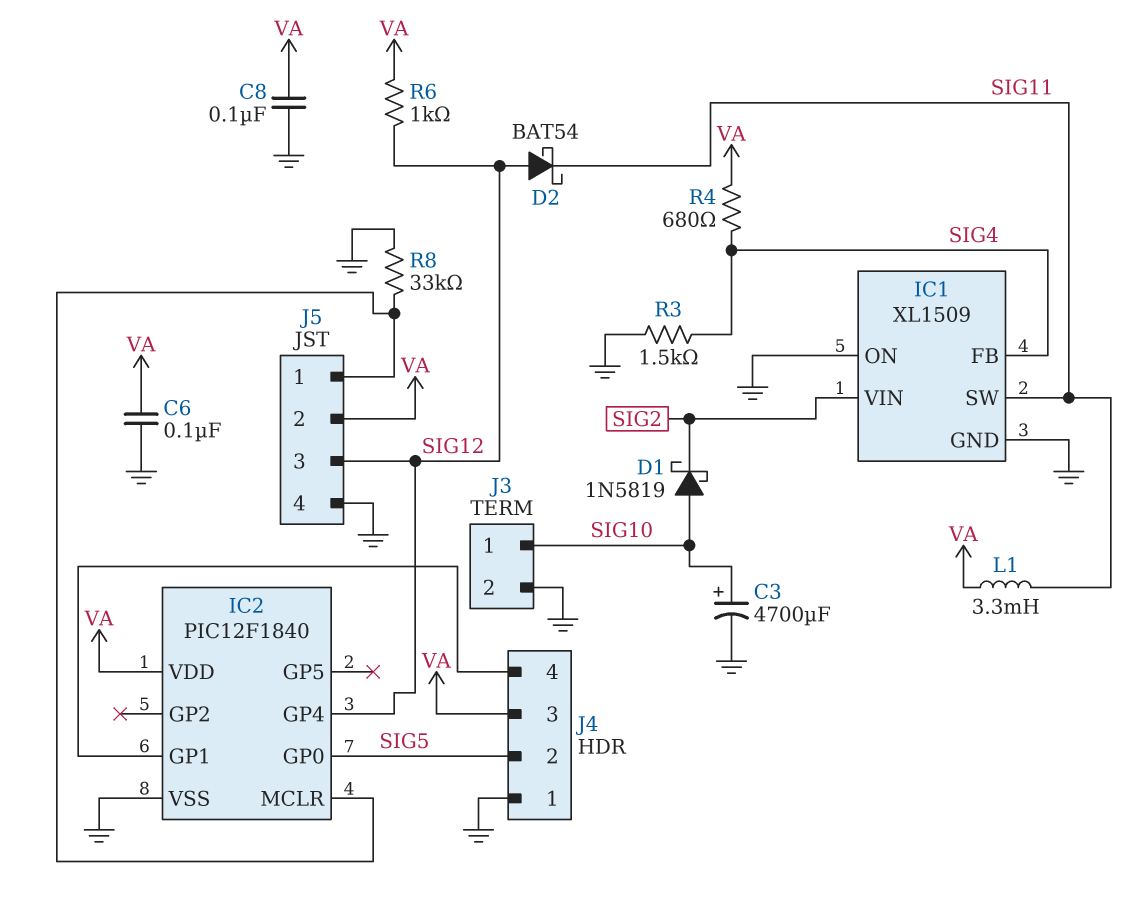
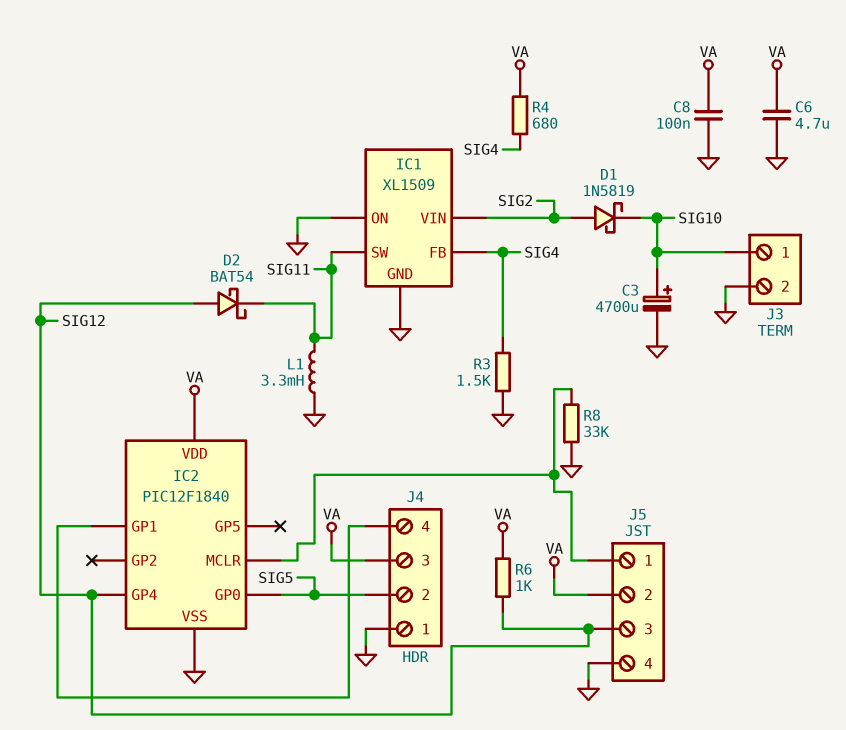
C6: 100nF (GND, VA) -> 4.7uF (GND, VA)
D1: schottky 1N5819 (A SIG10, K SIG2) -> schottky 1N5819 (A SIG2, K SIG10)
L1: 3.3mH (SIG11, VA) -> 3.3mH (GND, SIG11)

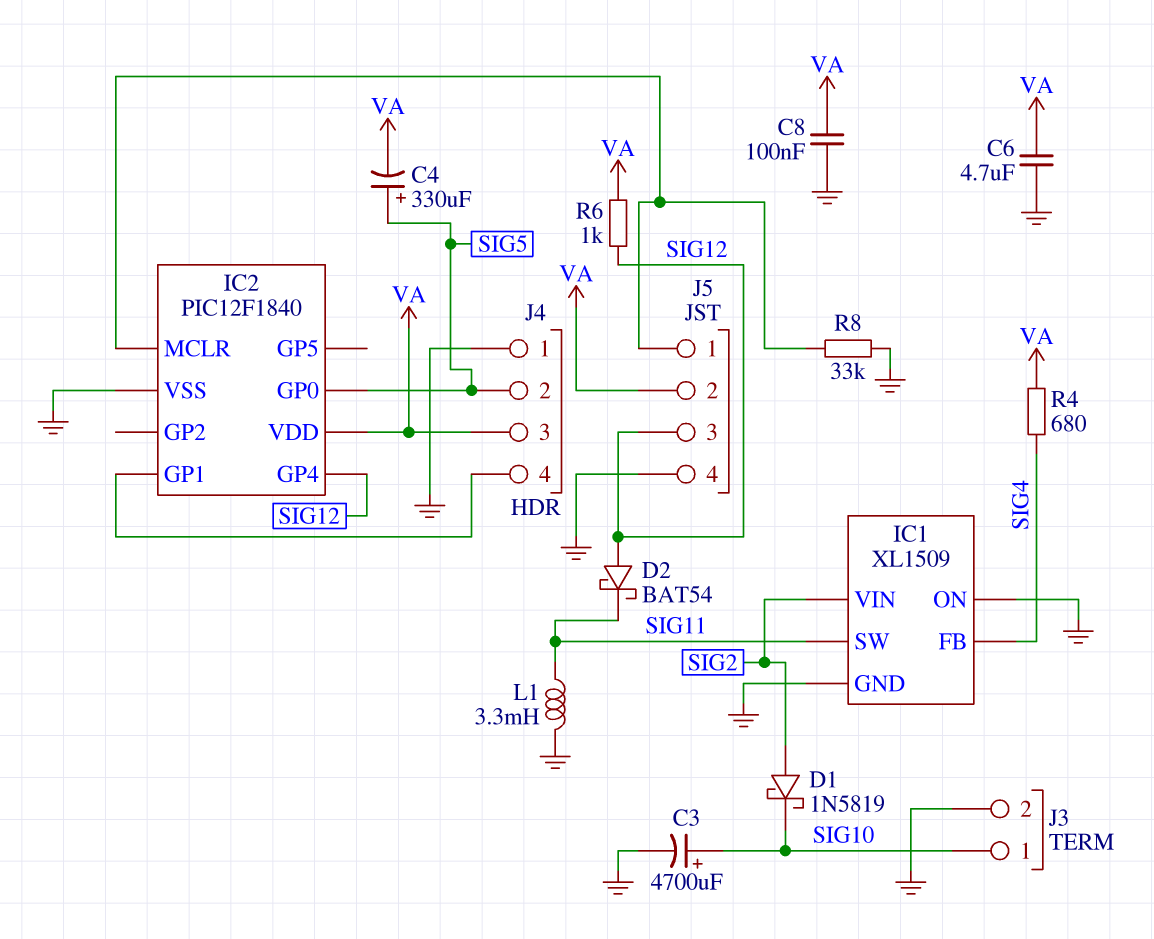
C4: none -> 330uF (plus SIG5, minus VA)
R3: 1.5k (GND, SIG4) -> none

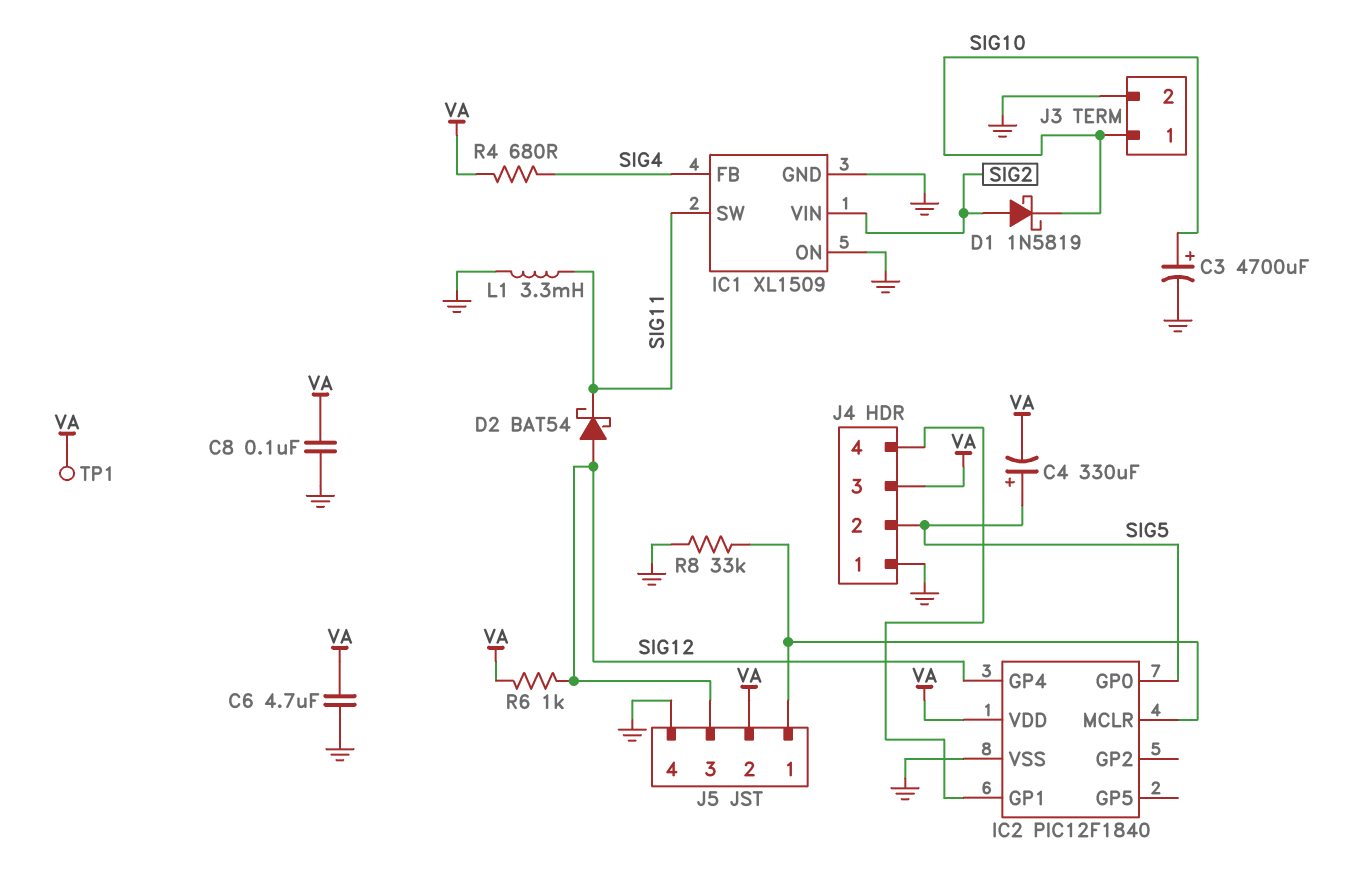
TP1: none -> test point (VA)

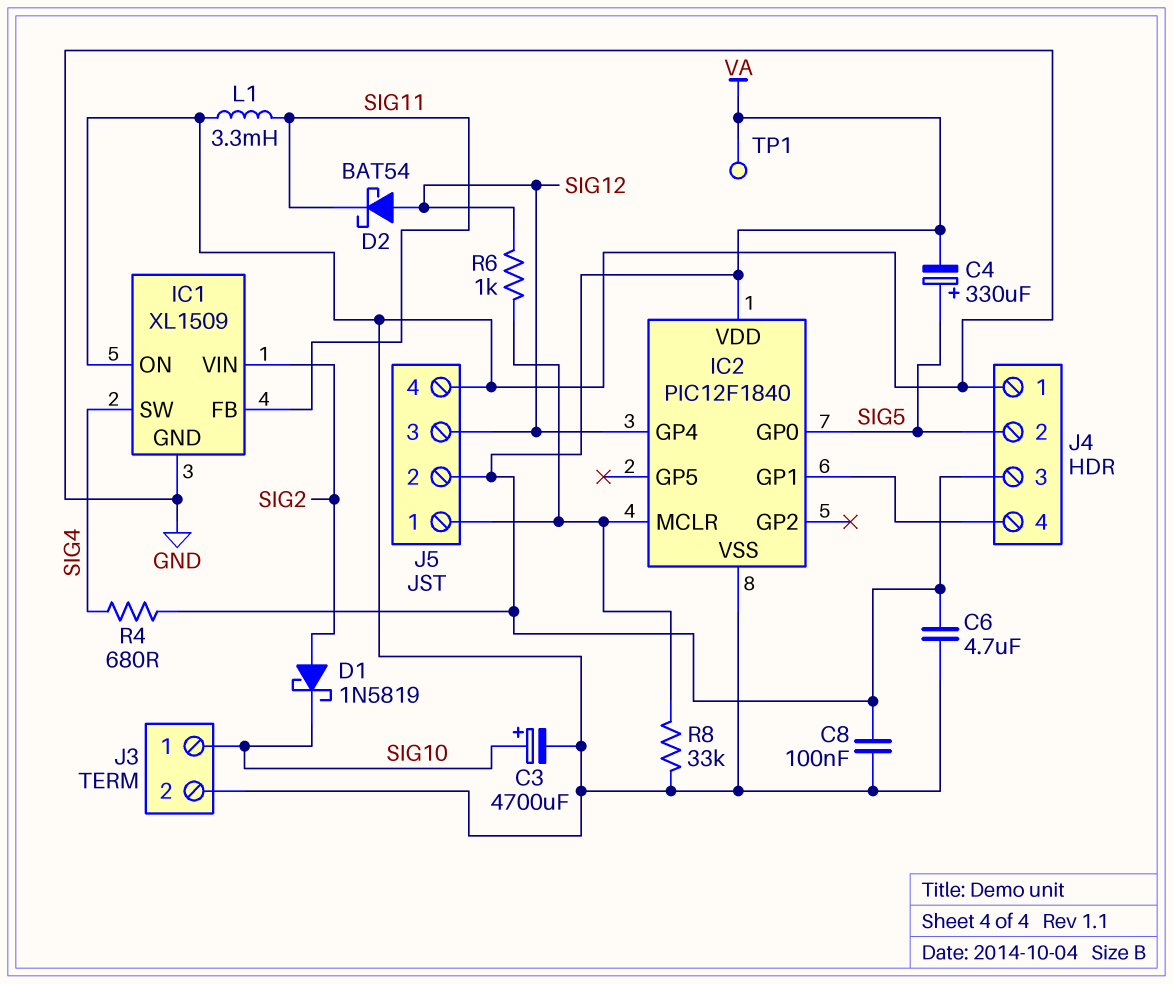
IC1 pin FB: SIG4 -> SIG11
IC1 pin SW: SIG11 -> SIG4
R6: 1k (SIG12, VA) -> 1k (IC2/MCLR, SIG12)

